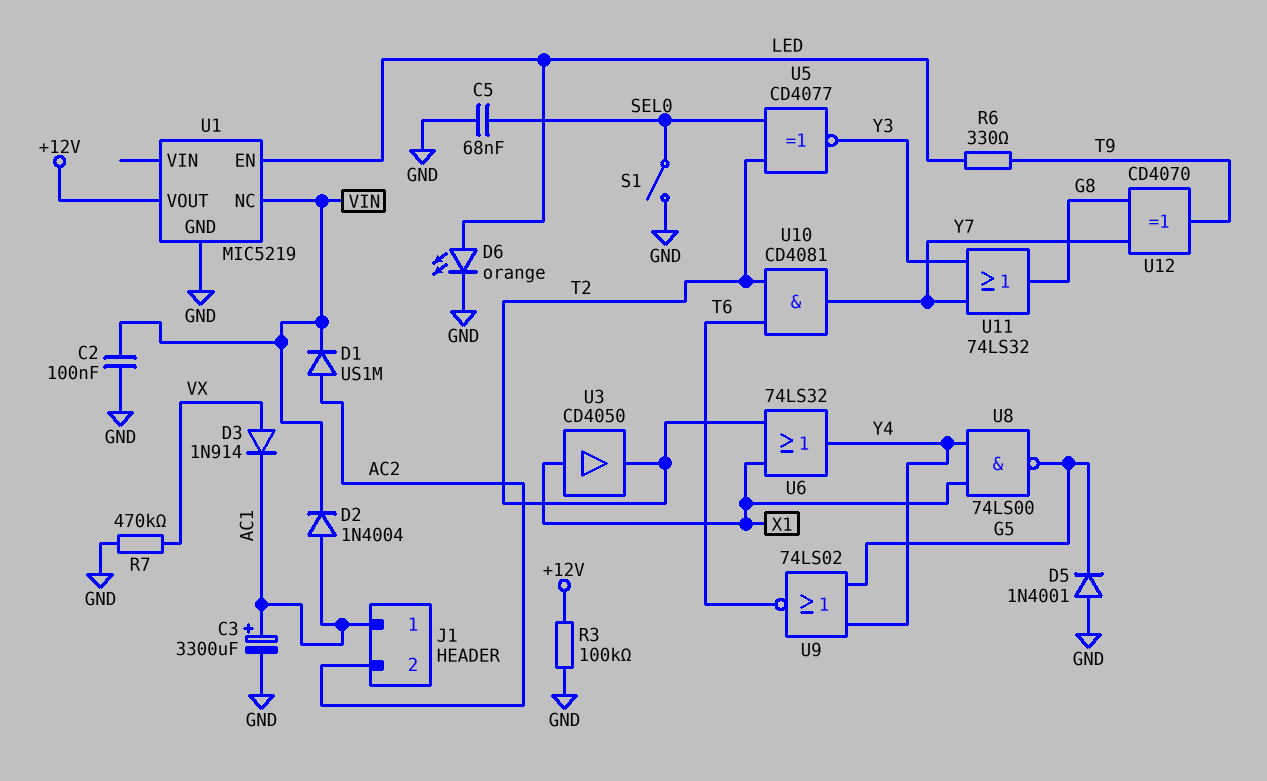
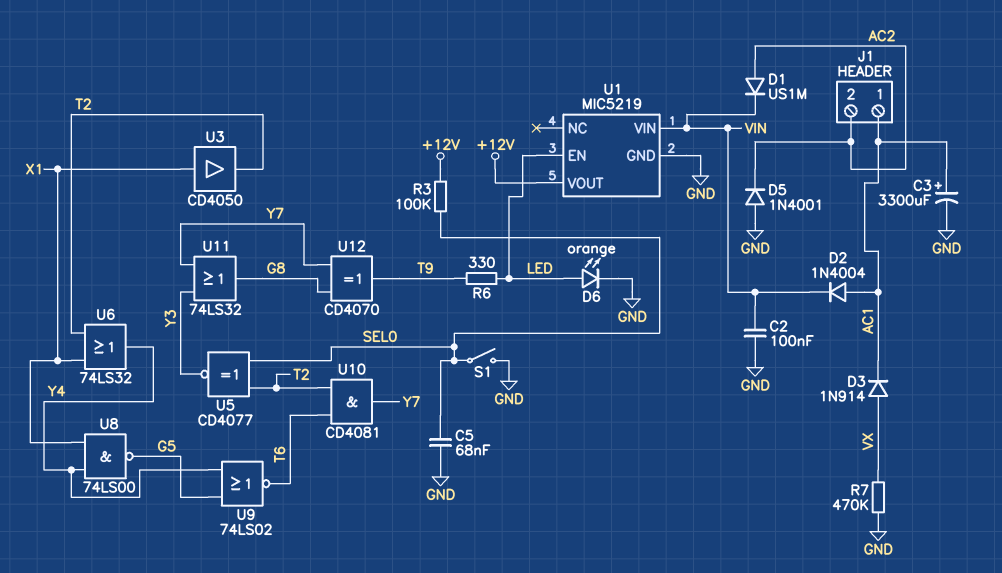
D5: diode 1N4001 (A GND, K G5) -> diode 1N4001 (A GND, K AC2)
R3: 100k (+12V, GND) -> 100k (+12V, SEL0)
U1 pin NC: VIN -> none
U1 pin VIN: none -> VIN

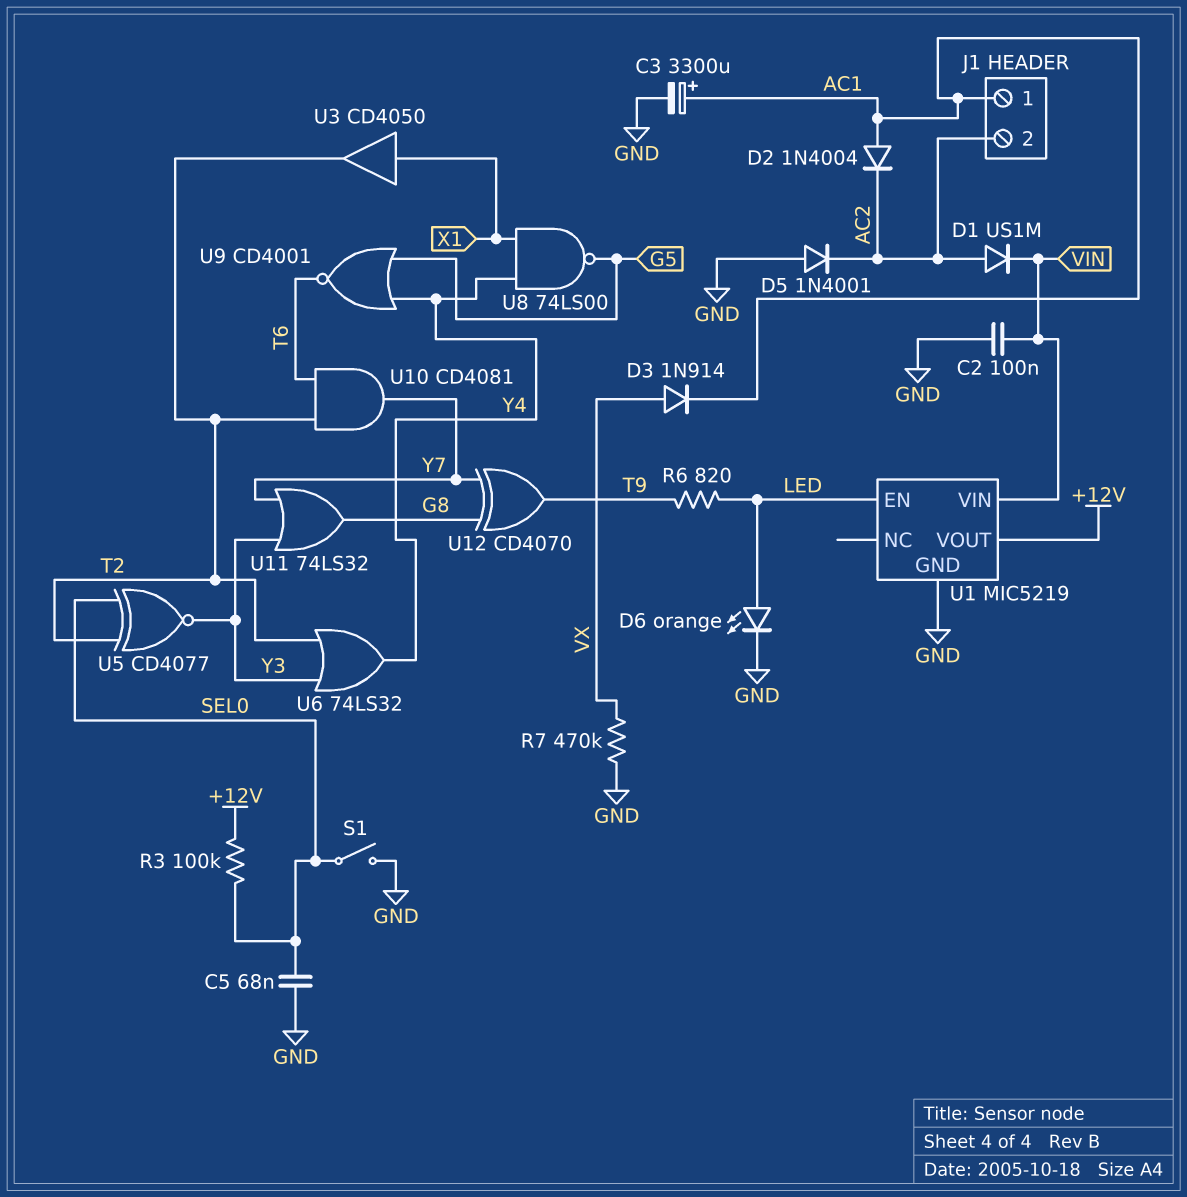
D2: diode 1N4004 (A AC1, K VIN) -> diode 1N4004 (A AC1, K AC2)
R6: 330 (LED, T9) -> 820 (LED, T9)
U6: OR 74LS32 (in T2, in X1, out Y4) -> OR 74LS32 (in T2, in Y3, out Y4)
U9: NOR 74LS02 (in G5, in Y4, out T6) -> NOR CD4001 (in G5, in Y4, out T6)

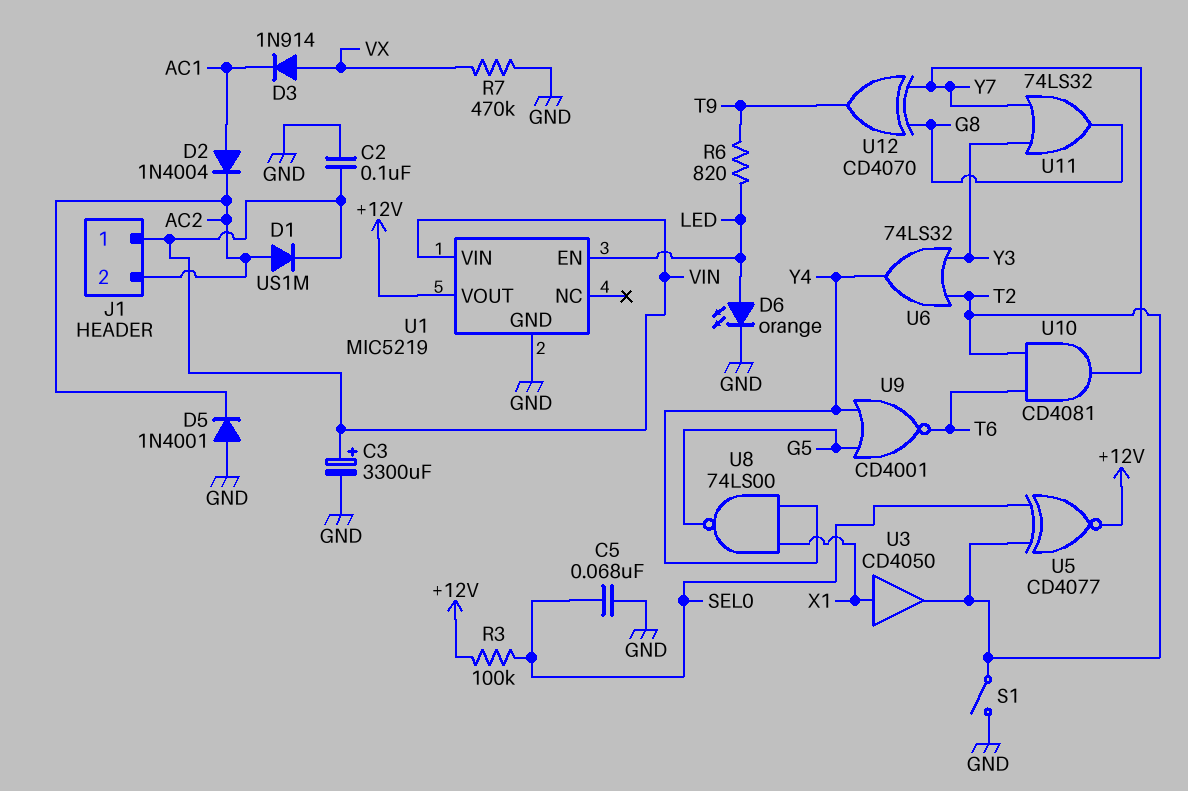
C3: 3300uF (plus AC1, minus GND) -> 3300uF (plus VIN, minus GND)
J1 pin 1: AC1 -> VIN
S1: switch (GND, SEL0) -> switch (GND, T2)
U5: XNOR CD4077 (in SEL0, in T2, out Y3) -> XNOR CD4077 (in SEL0, in T2, out +12V)

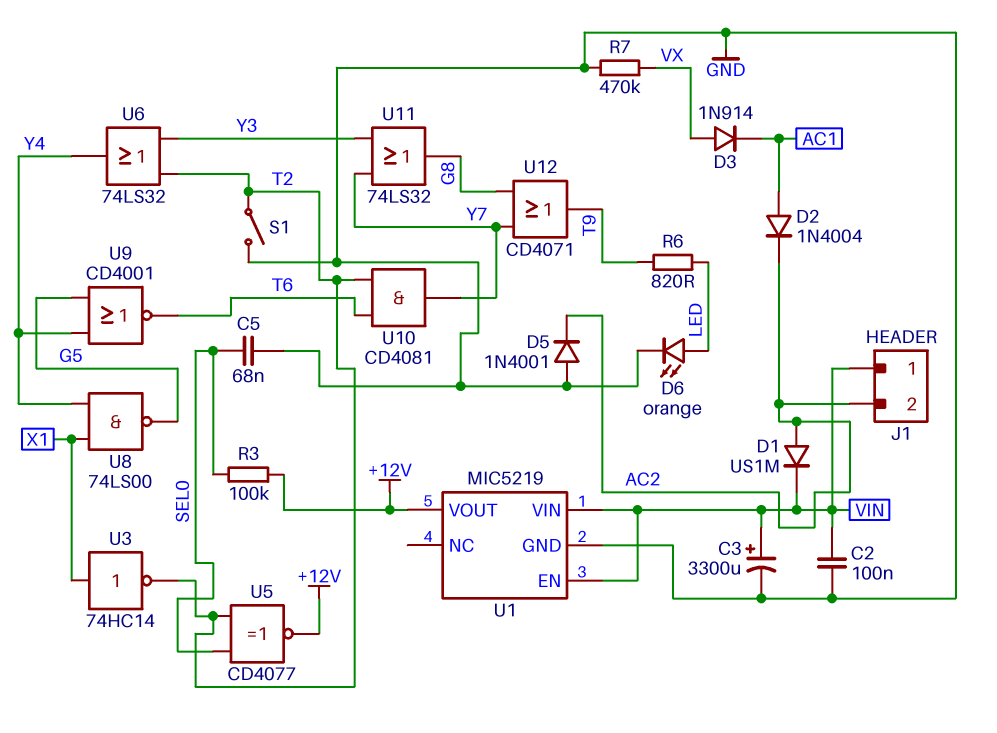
U1 pin EN: LED -> VIN
U3: buffer CD4050 (in X1, out T2) -> NOT 74HC14 (in X1, out T2)
U12: XOR CD4070 (in G8, in Y7, out T9) -> OR CD4071 (in G8, in Y7, out T9)

